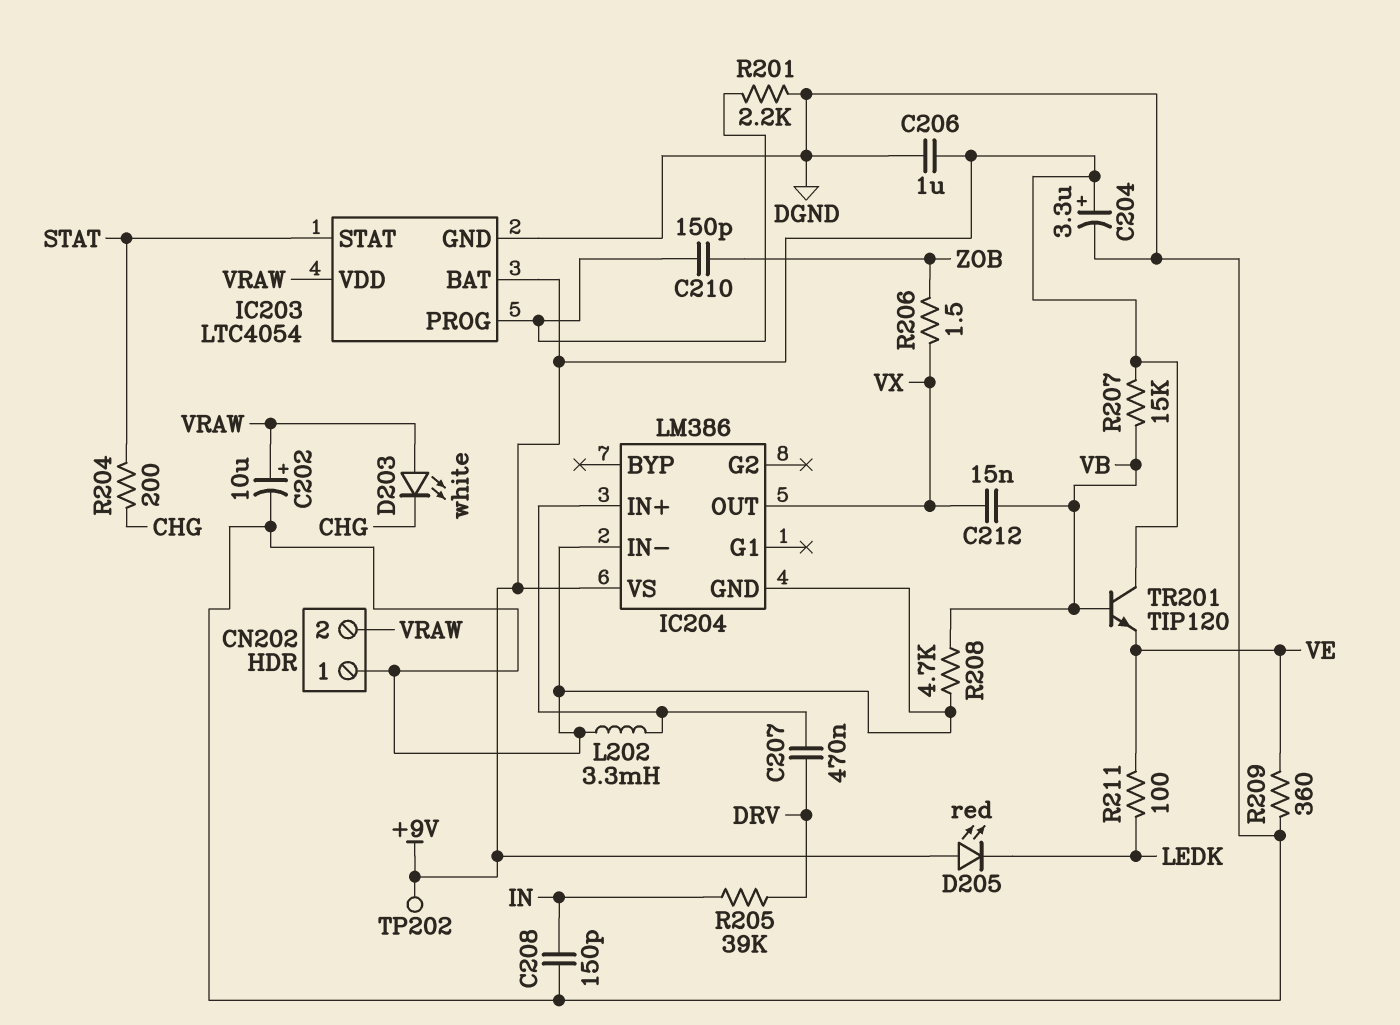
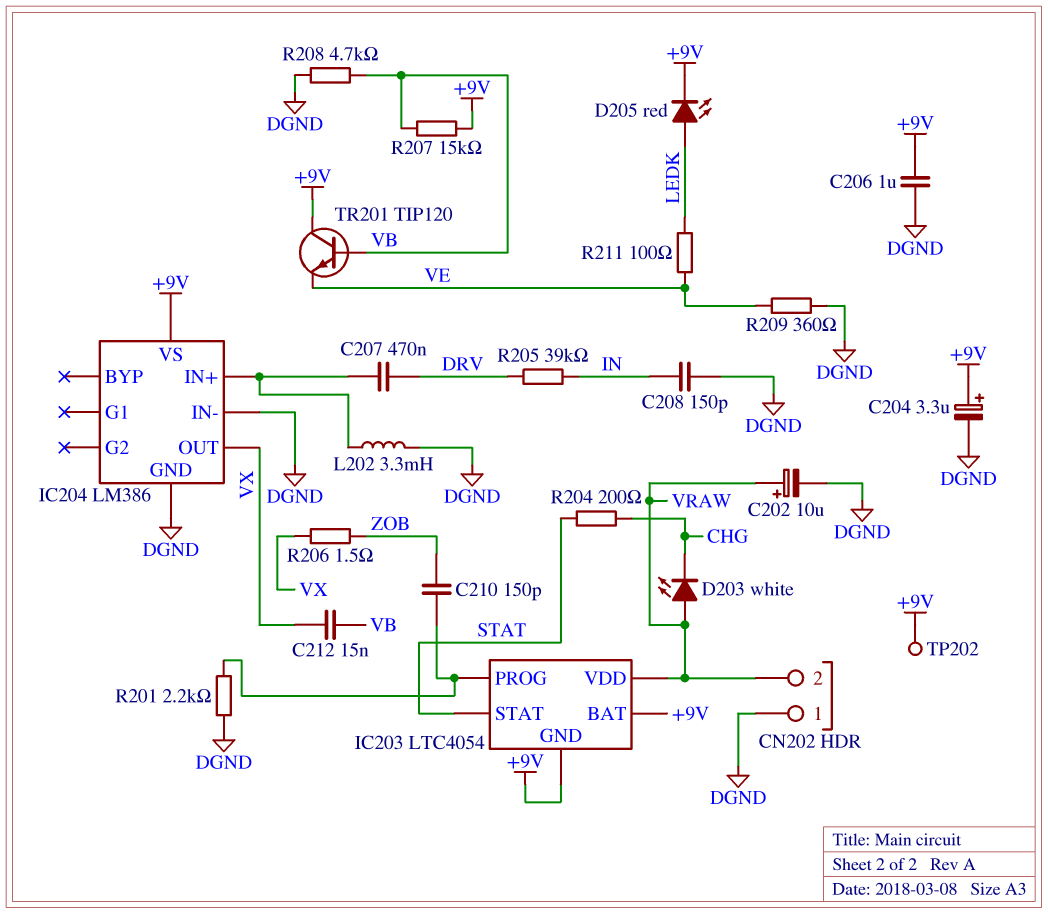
D205: LED red (A +9V, K LEDK) -> LED red (A LEDK, K +9V)
IC203 pin GND: DGND -> +9V

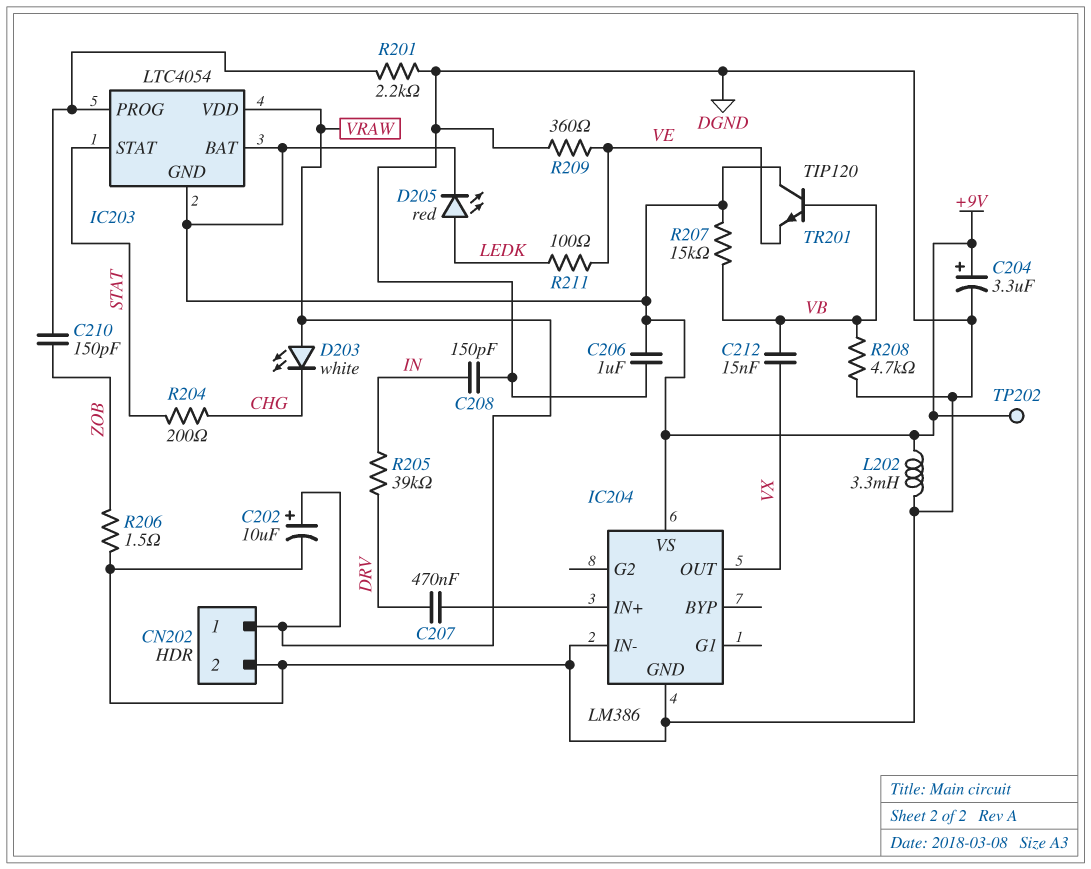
CN202 pin 1: DGND -> VRAW
CN202 pin 2: VRAW -> DGND
L202: 3.3mH (DGND, IC204/IN+) -> 3.3mH (+9V, DGND)
R206: 1.5 (VX, ZOB) -> 1.5 (DGND, ZOB)

